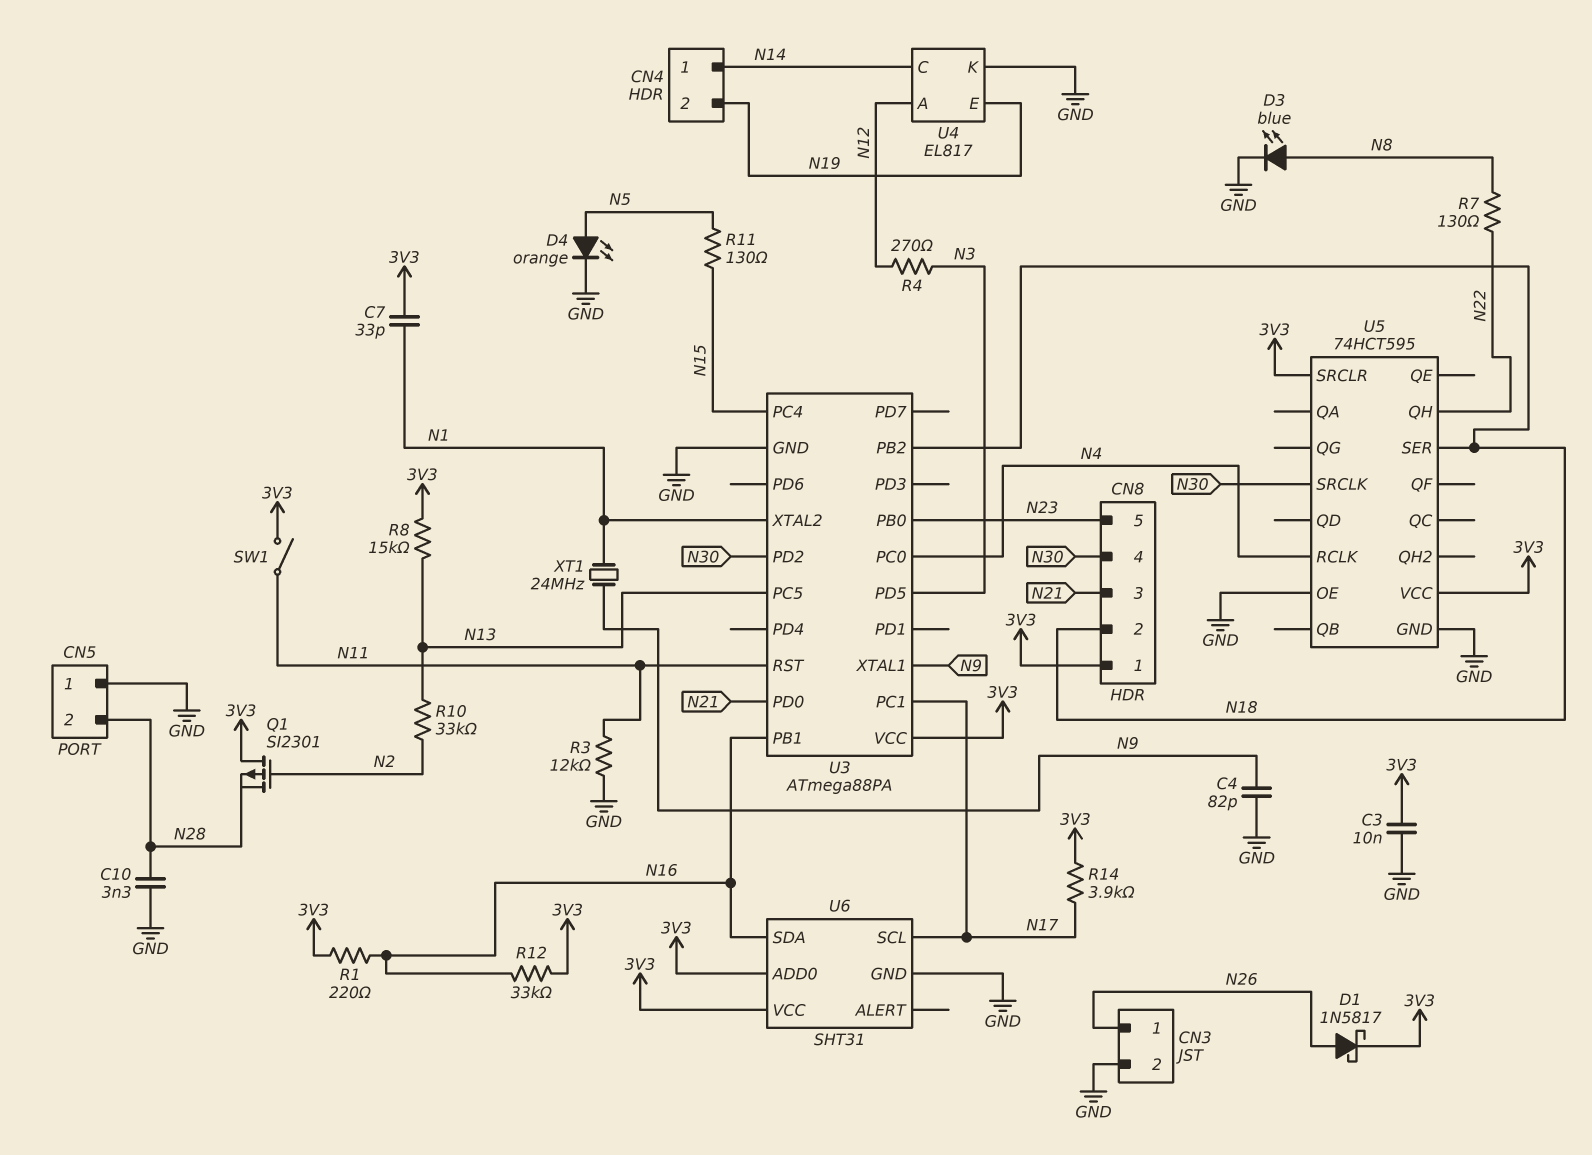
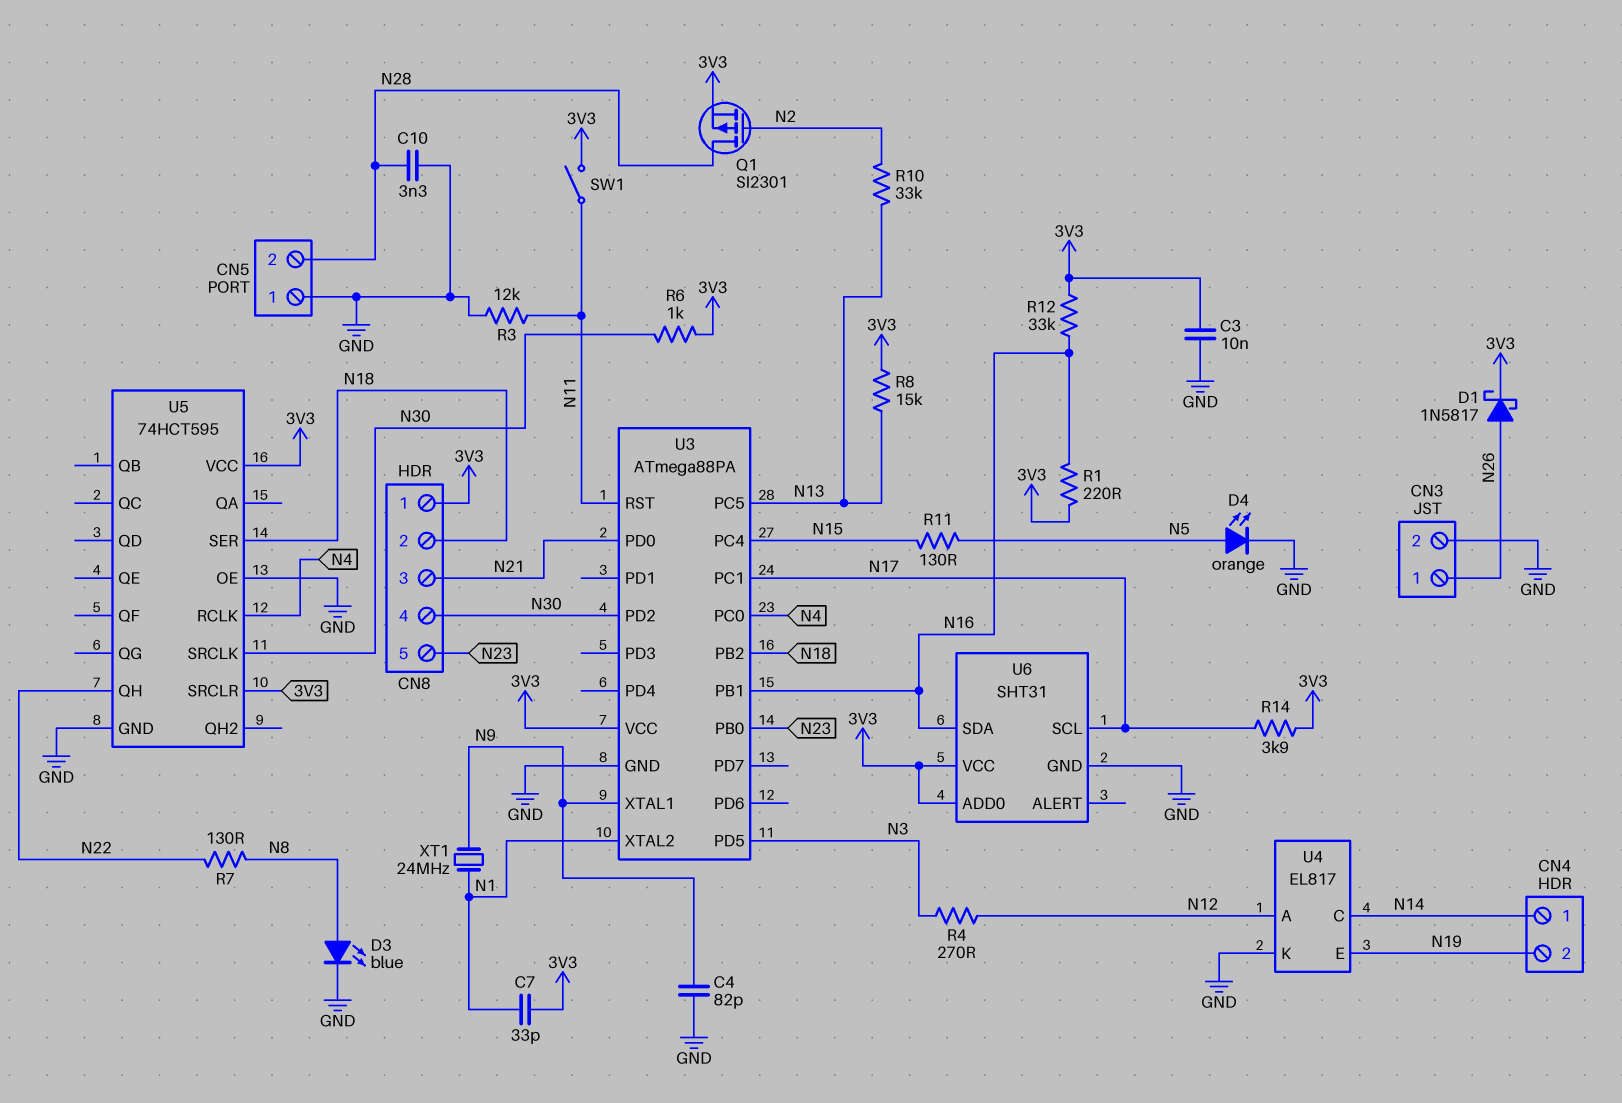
Q1: PMOS SI2301 (G N2, D 3V3, S N28) -> PMOS SI2301 (G N2, D N28, S 3V3)
R6: none -> 1k (3V3, N30)

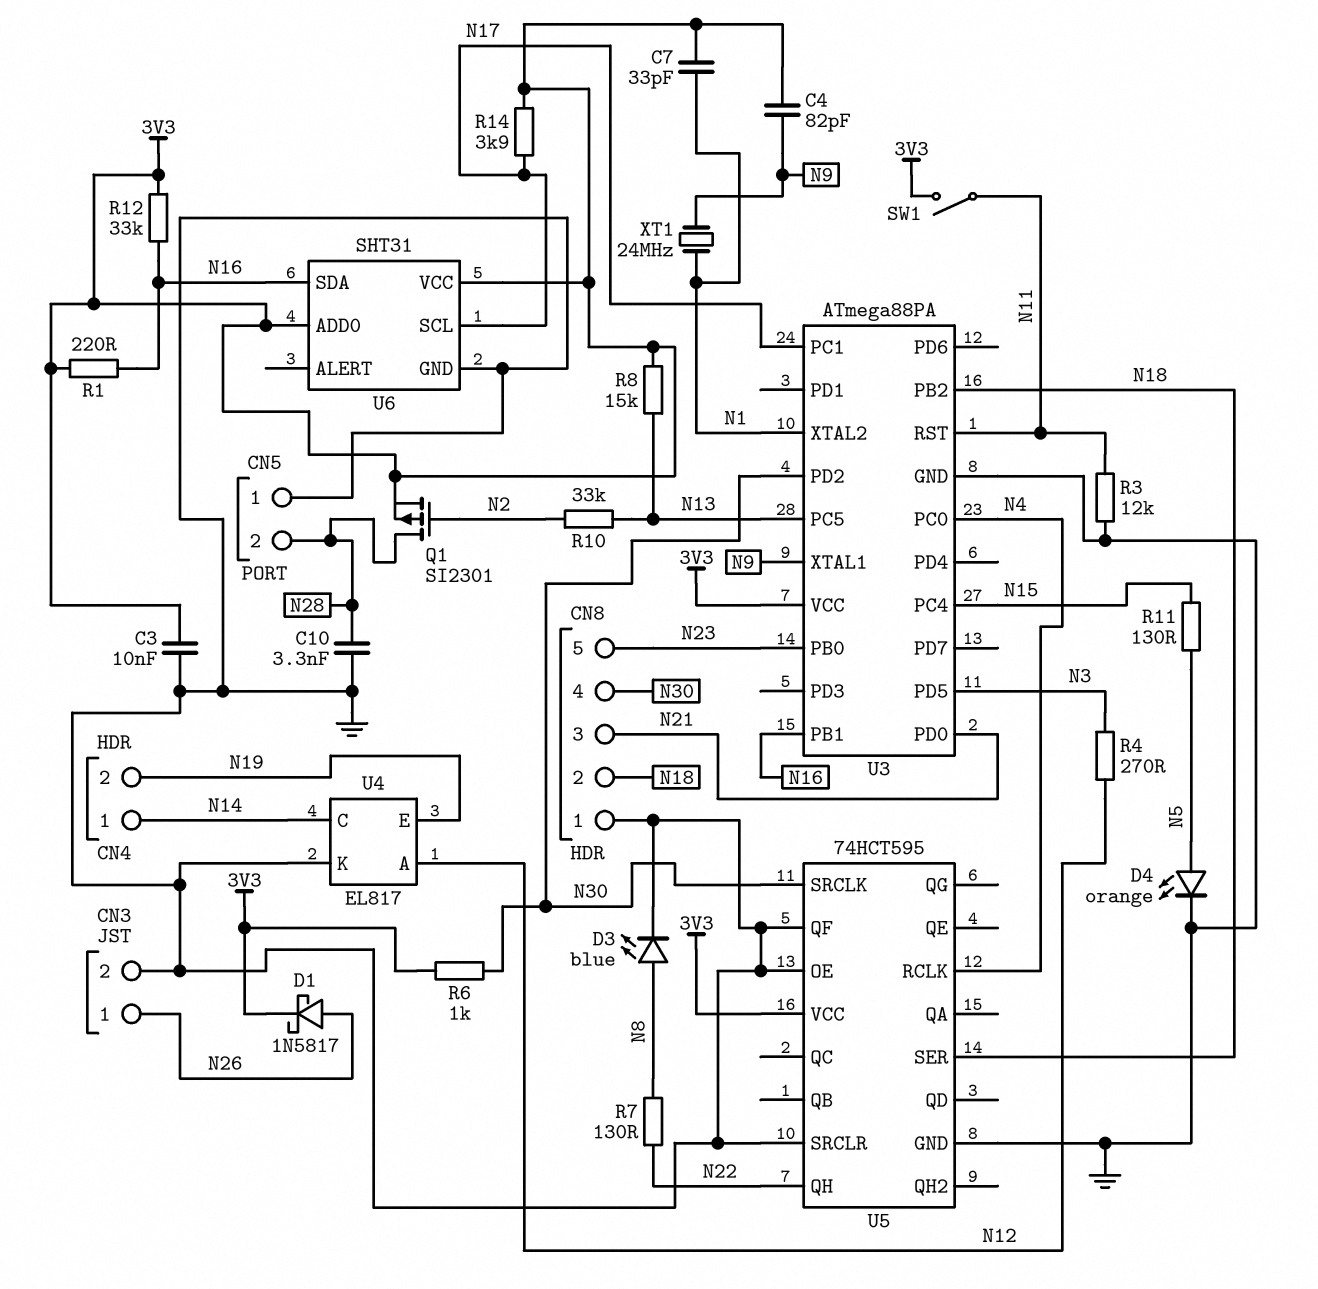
C4: 82pF (GND, N9) -> 82pF (3V3, N9)
CN8 pin 1: 3V3 -> GND
U5 pin QF: none -> GND
U5 pin SRCLR: 3V3 -> GND

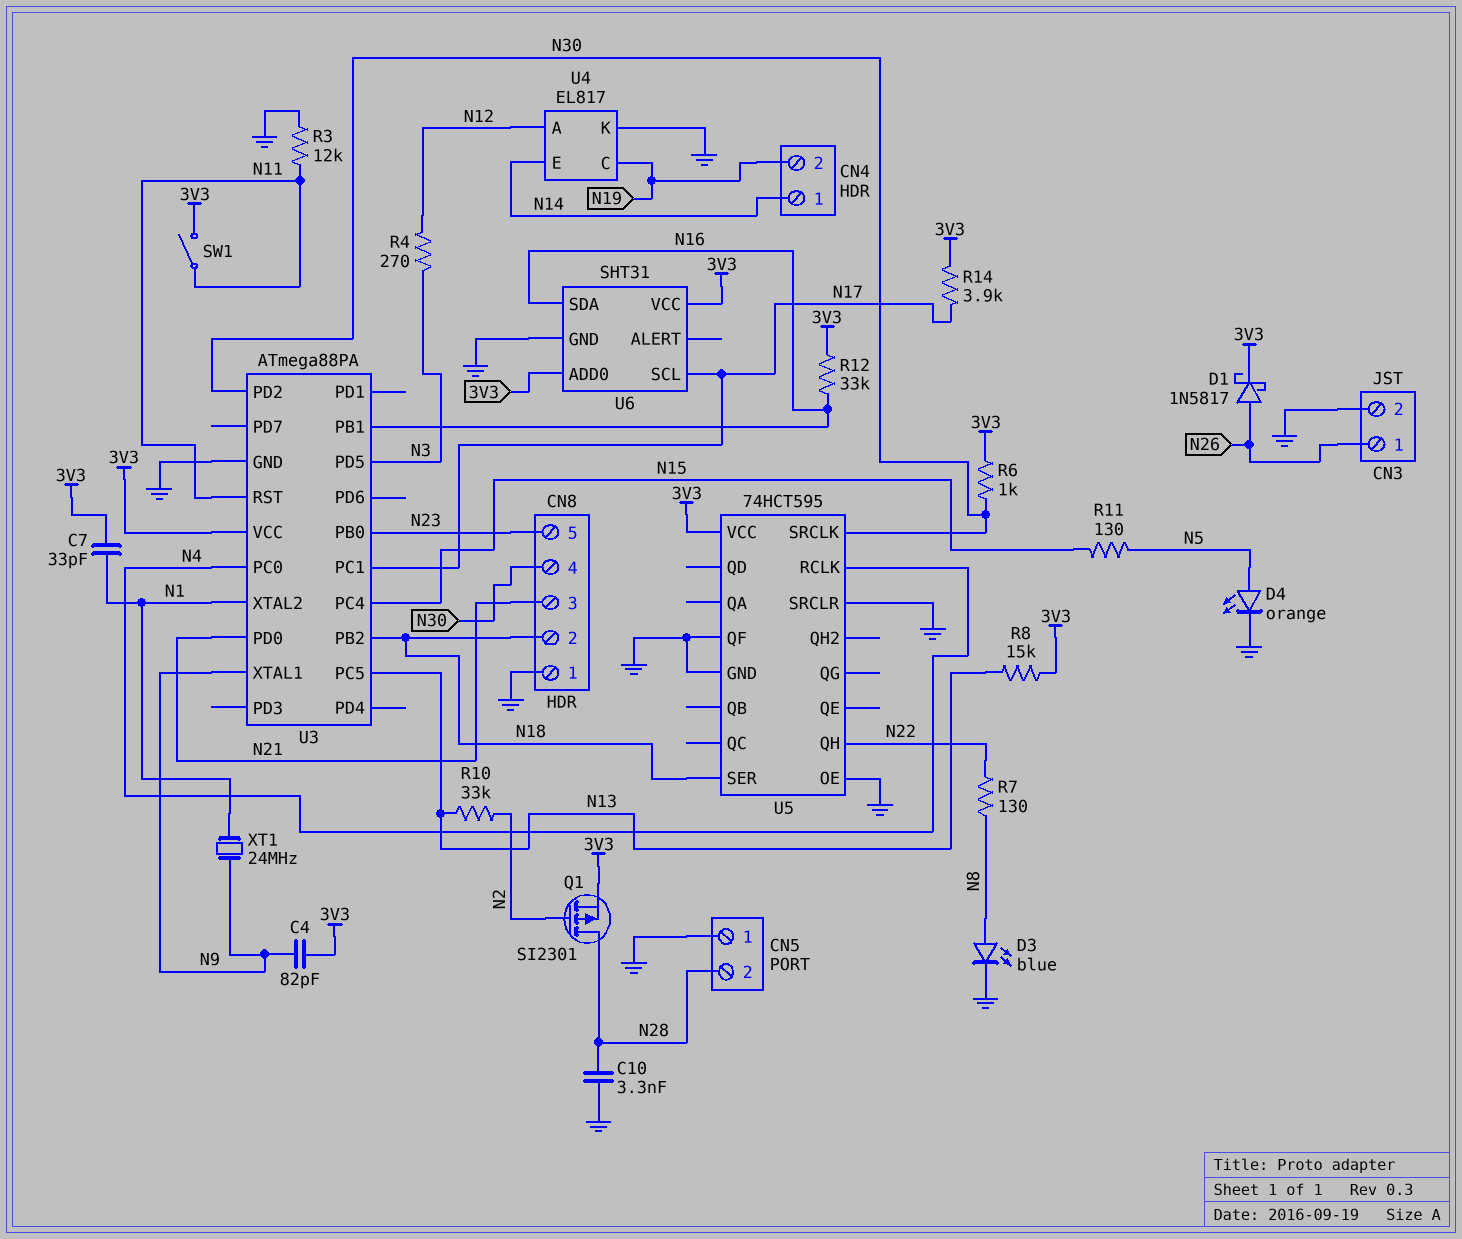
C3: 10nF (3V3, GND) -> none
R1: 220 (3V3, N16) -> none
U4 pin C: N14 -> N19
U4 pin E: N19 -> N14

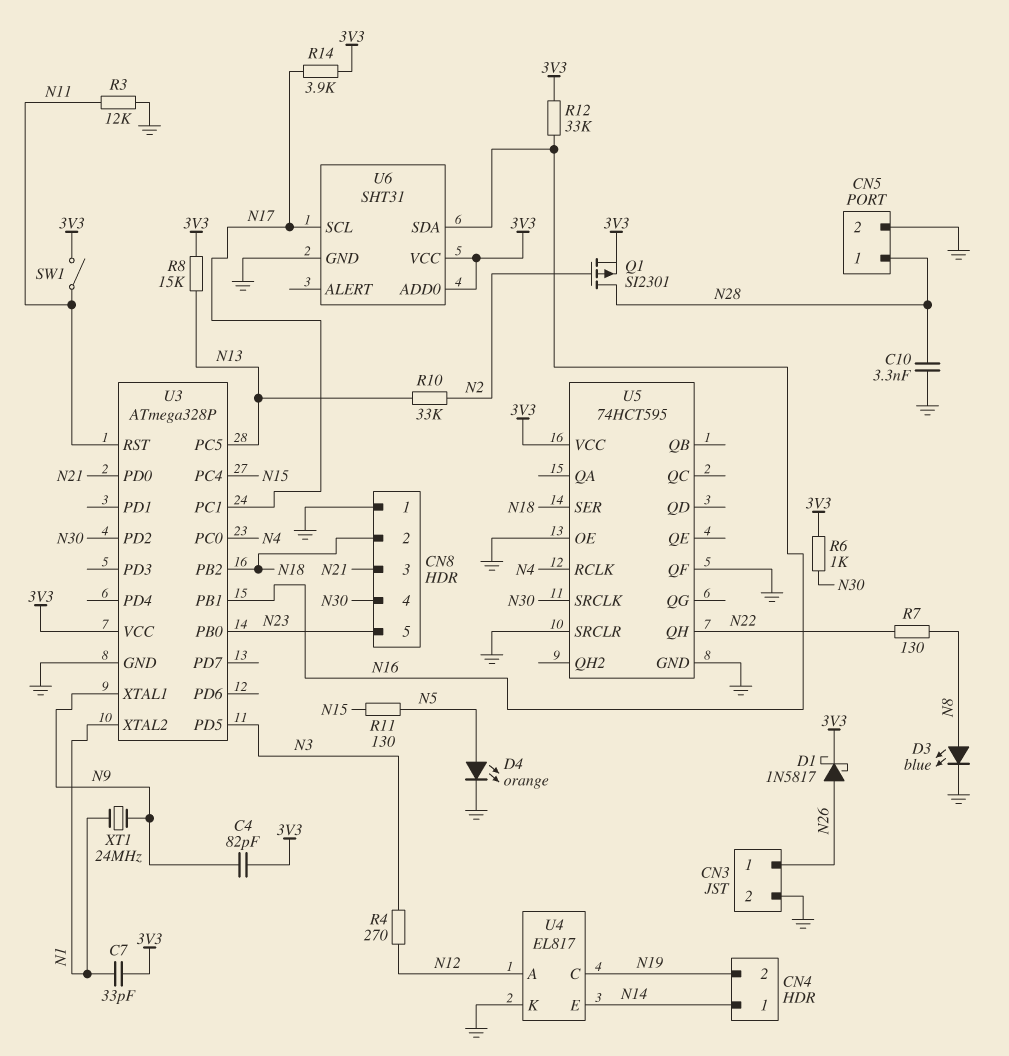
CN5 pin 1: GND -> N28
CN5 pin 2: N28 -> GND
U3: ATmega88PA -> ATmega328P

